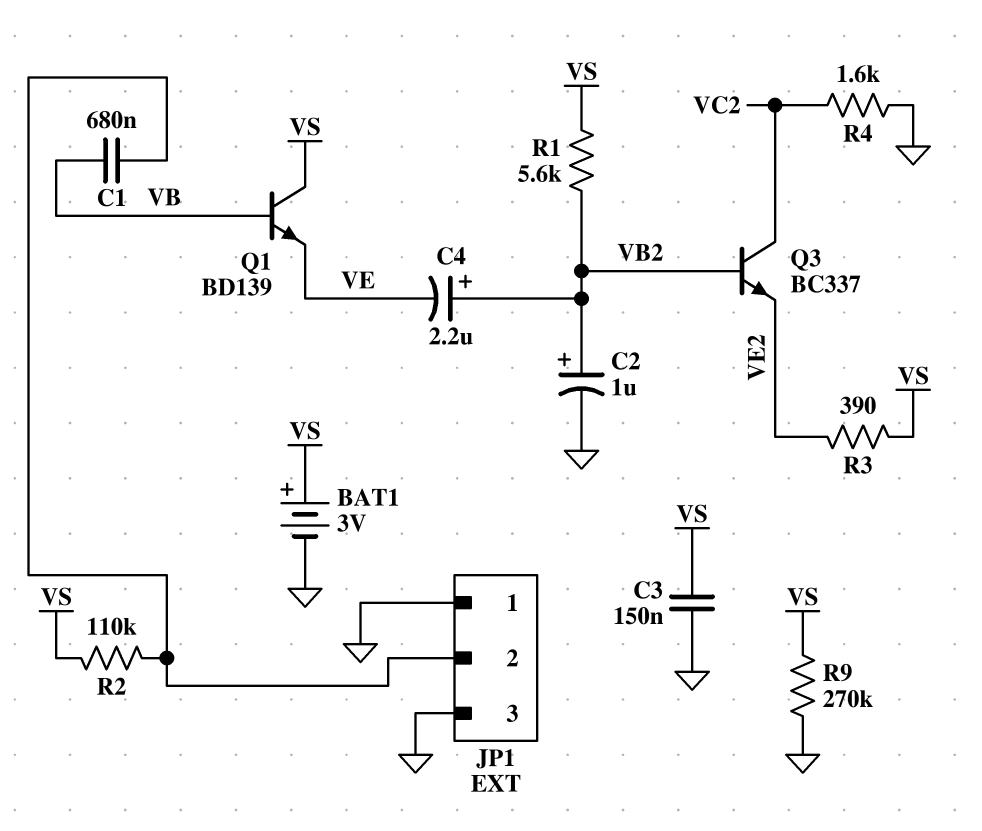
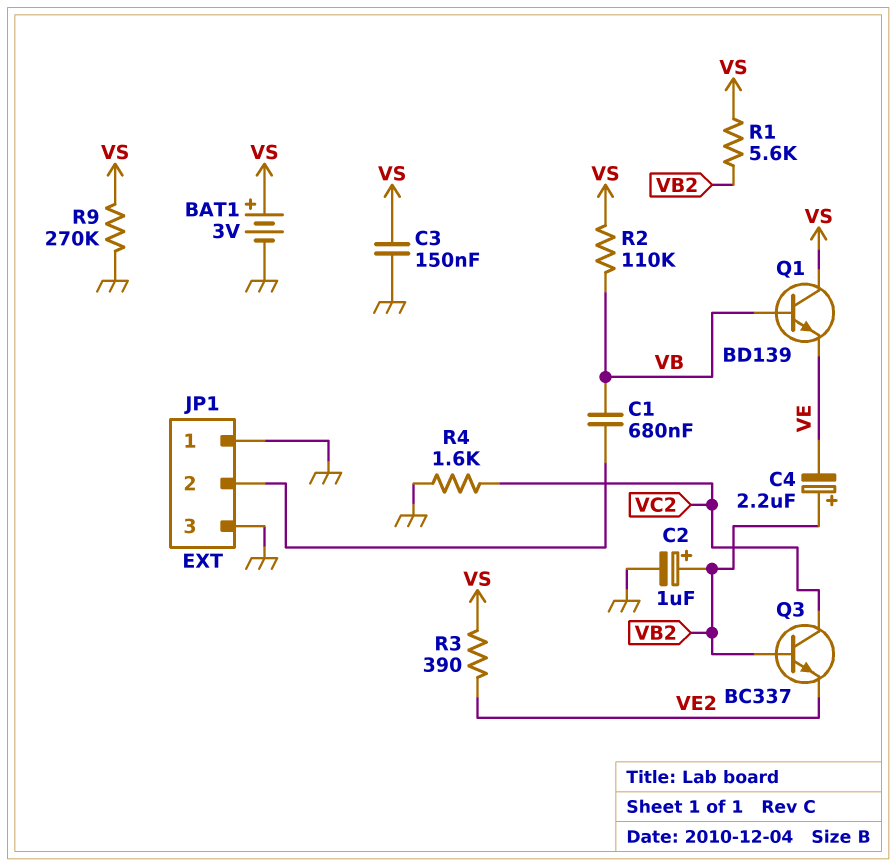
R2: 110k (JP1/2, VS) -> 110k (VB, VS)

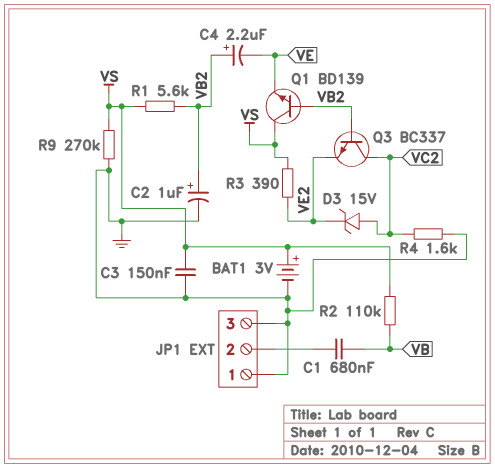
D3: none -> zener 15V (A VC2, K VE2)
Q1: NPN BD139 (B VB, C VS, E VE) -> NPN BD139 (B VB2, C VS, E VE)

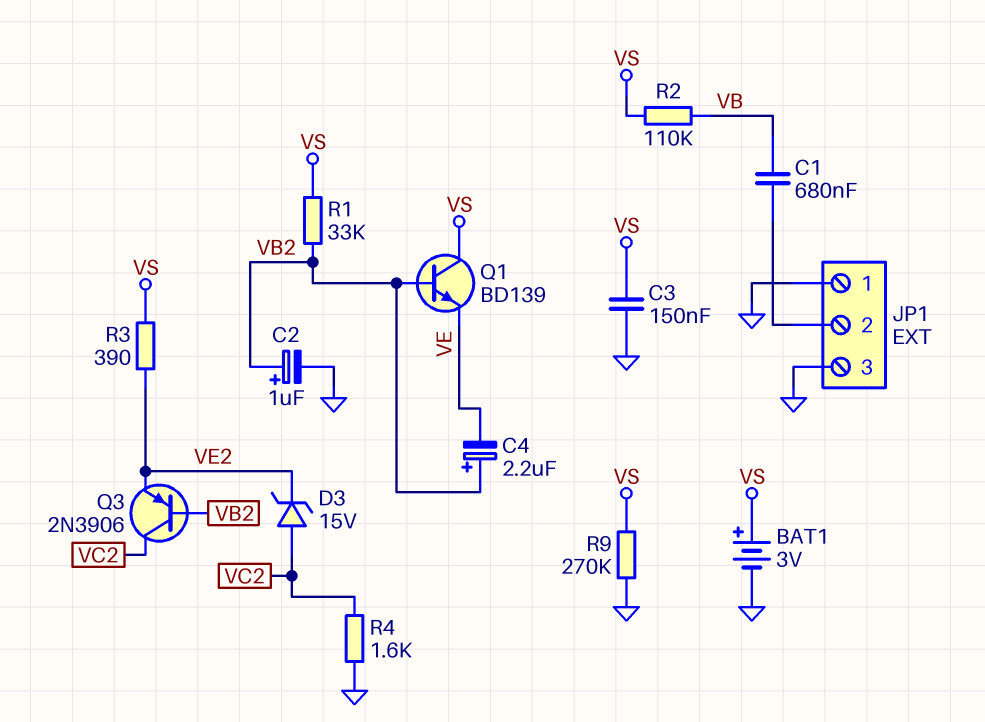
Q3: NPN BC337 (B VB2, C VC2, E VE2) -> PNP 2N3906 (B VB2, C VC2, E VE2)
R1: 5.6k (VB2, VS) -> 33k (VB2, VS)

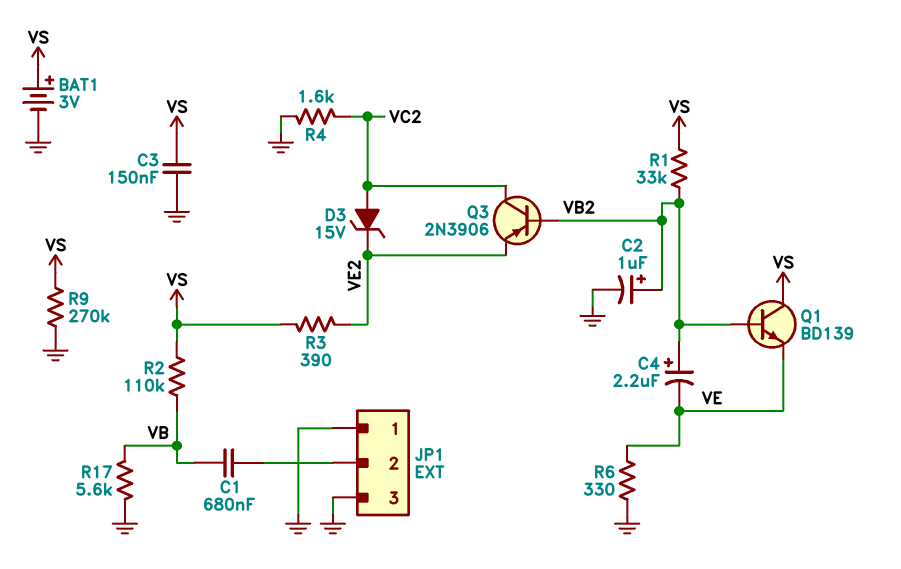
R6: none -> 330 (GND, VE)
R17: none -> 5.6k (GND, VB)

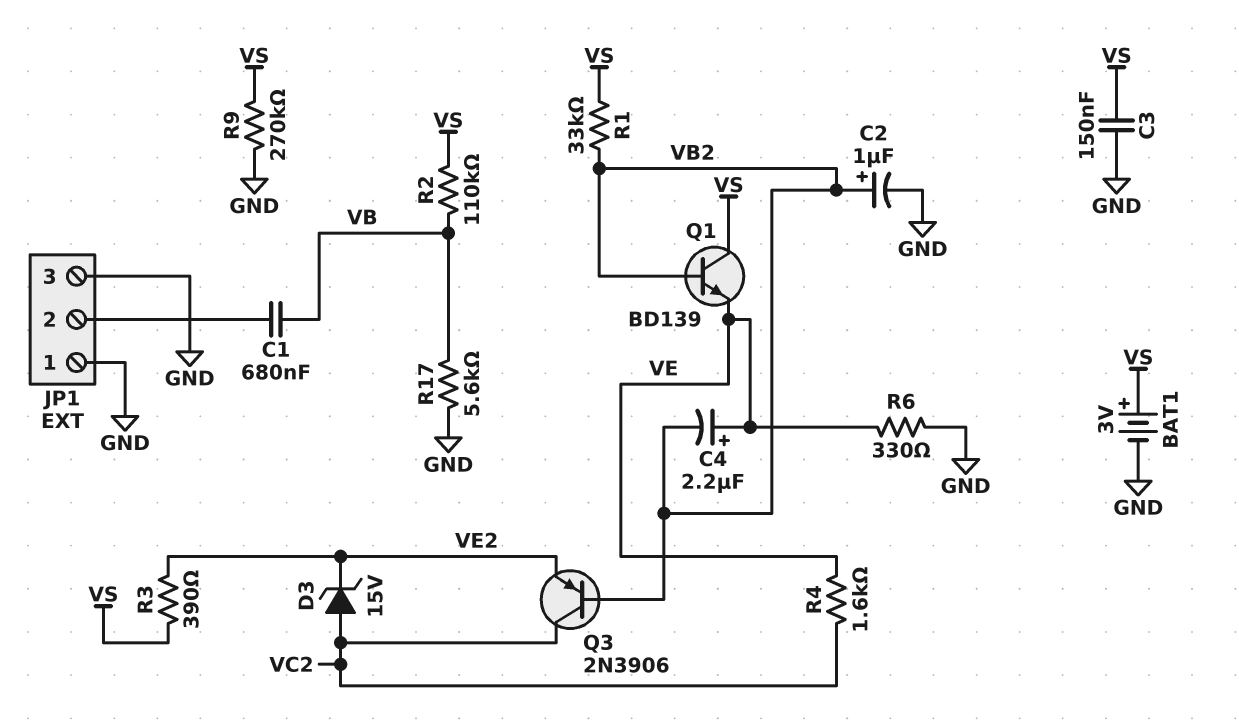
C4: 2.2uF (plus VB2, minus VE) -> 2.2uF (plus VE, minus VB2)
R4: 1.6k (GND, VC2) -> 1.6k (VC2, VE)

